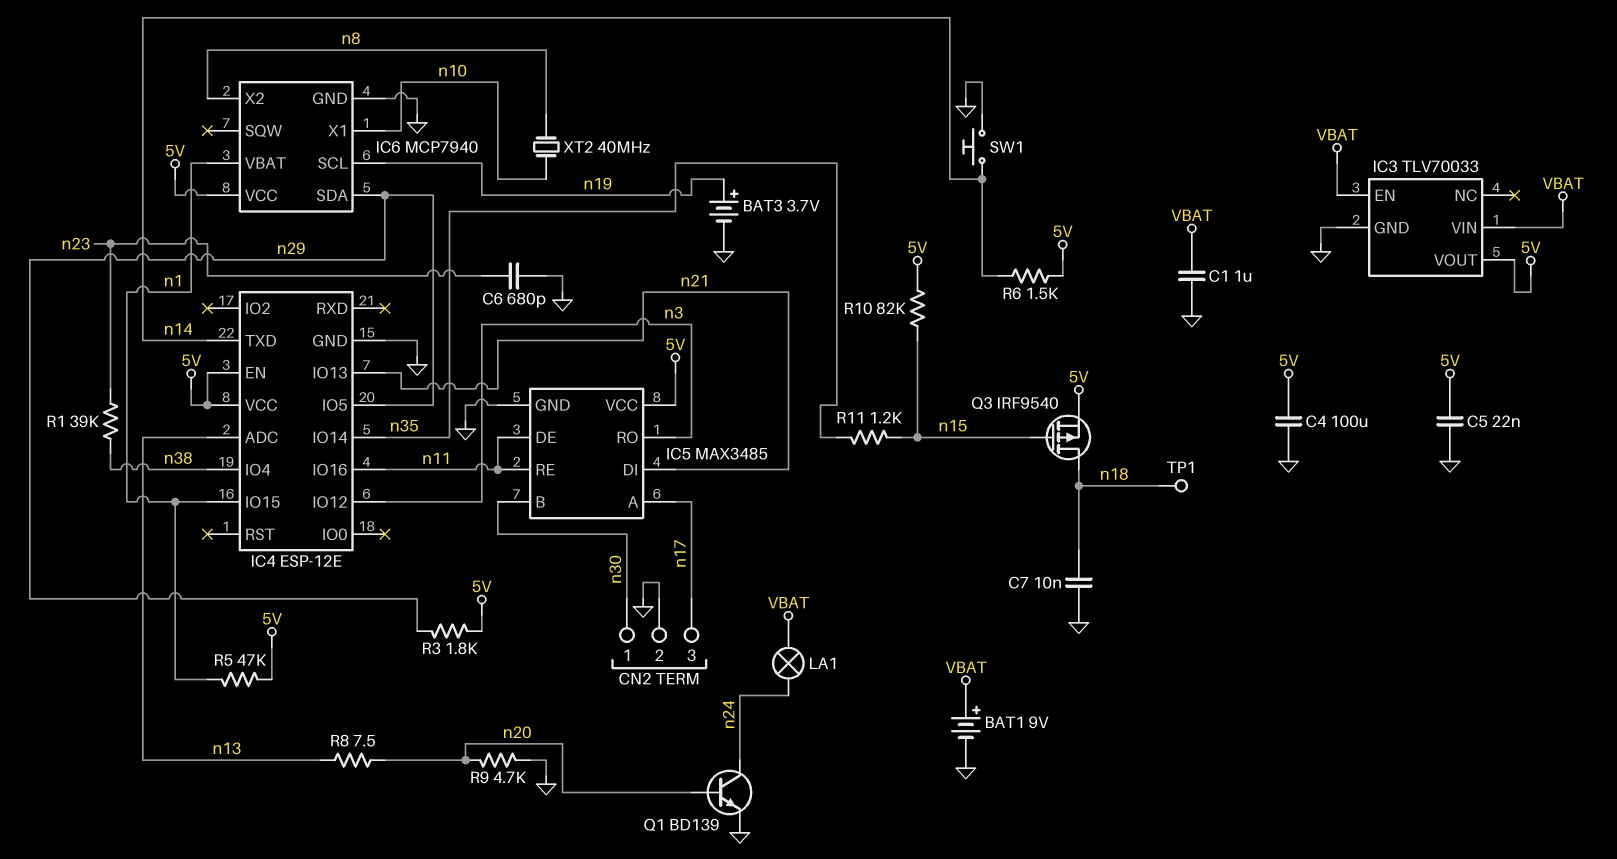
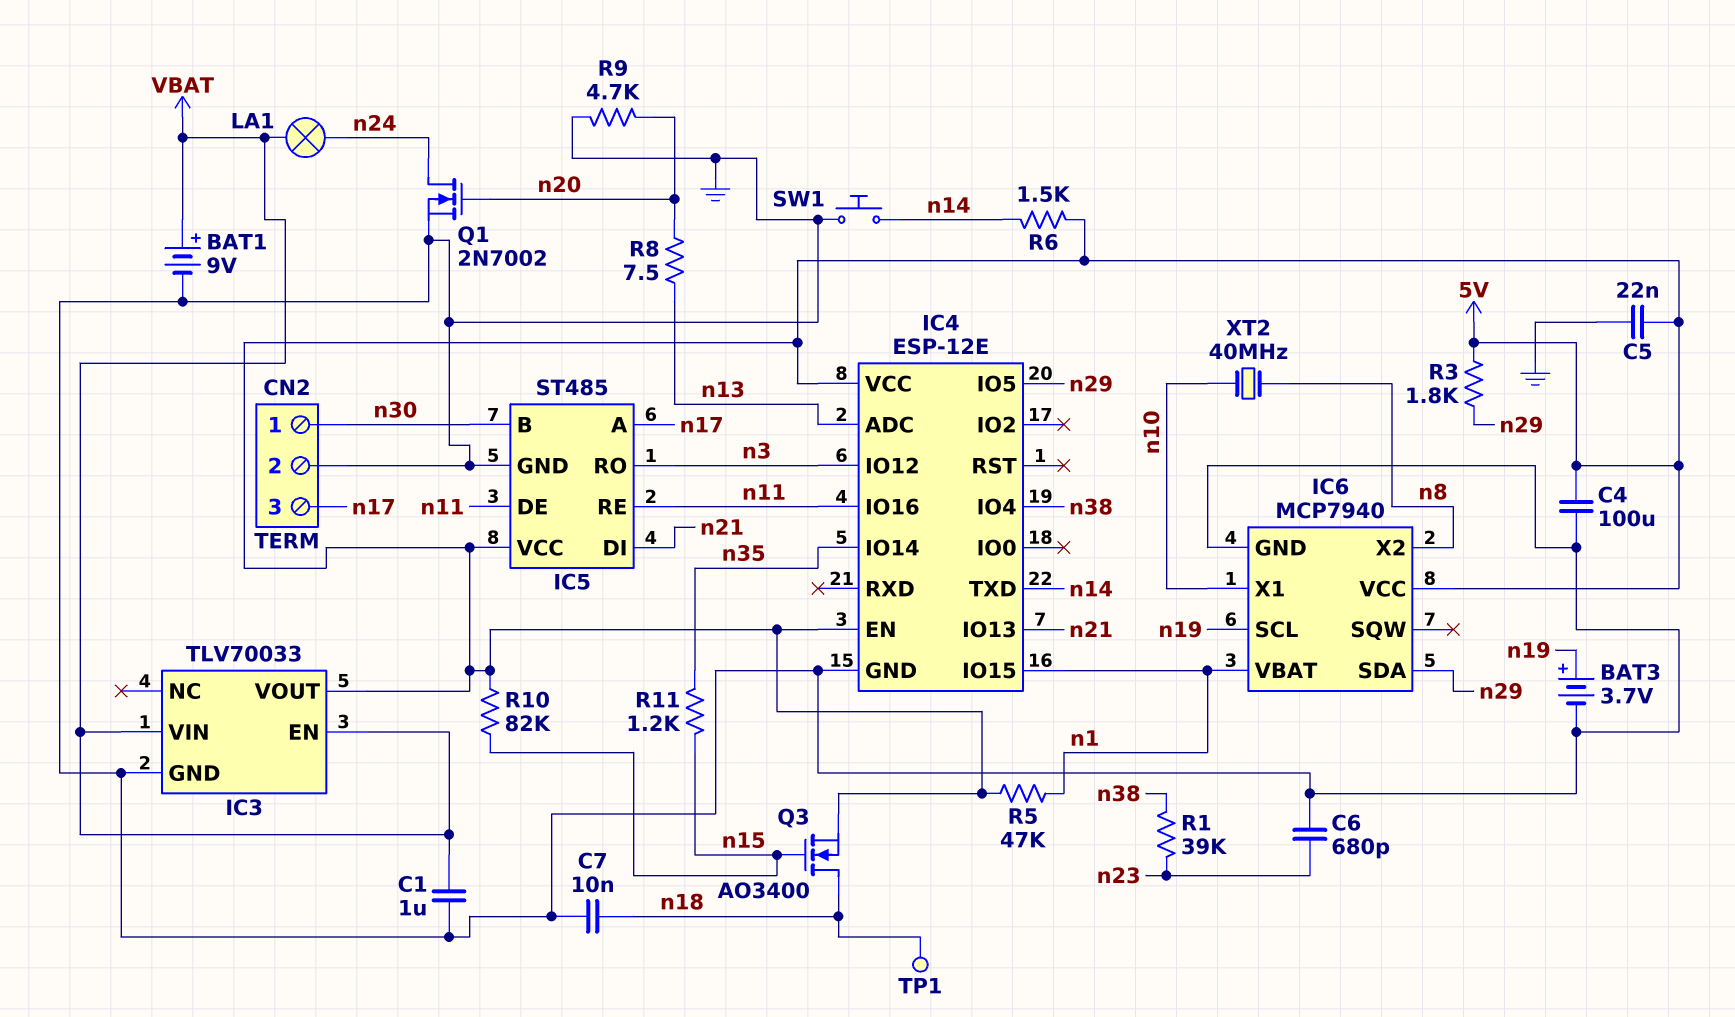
IC5: MAX3485 -> ST485
Q1: NPN BD139 (B n20, C n24, E GND) -> NMOS 2N7002 (G n20, D n24, S GND)
Q3: PMOS IRF9540 (G n15, D n18, S 5V) -> NMOS AO3400 (G n15, D n18, S 5V)

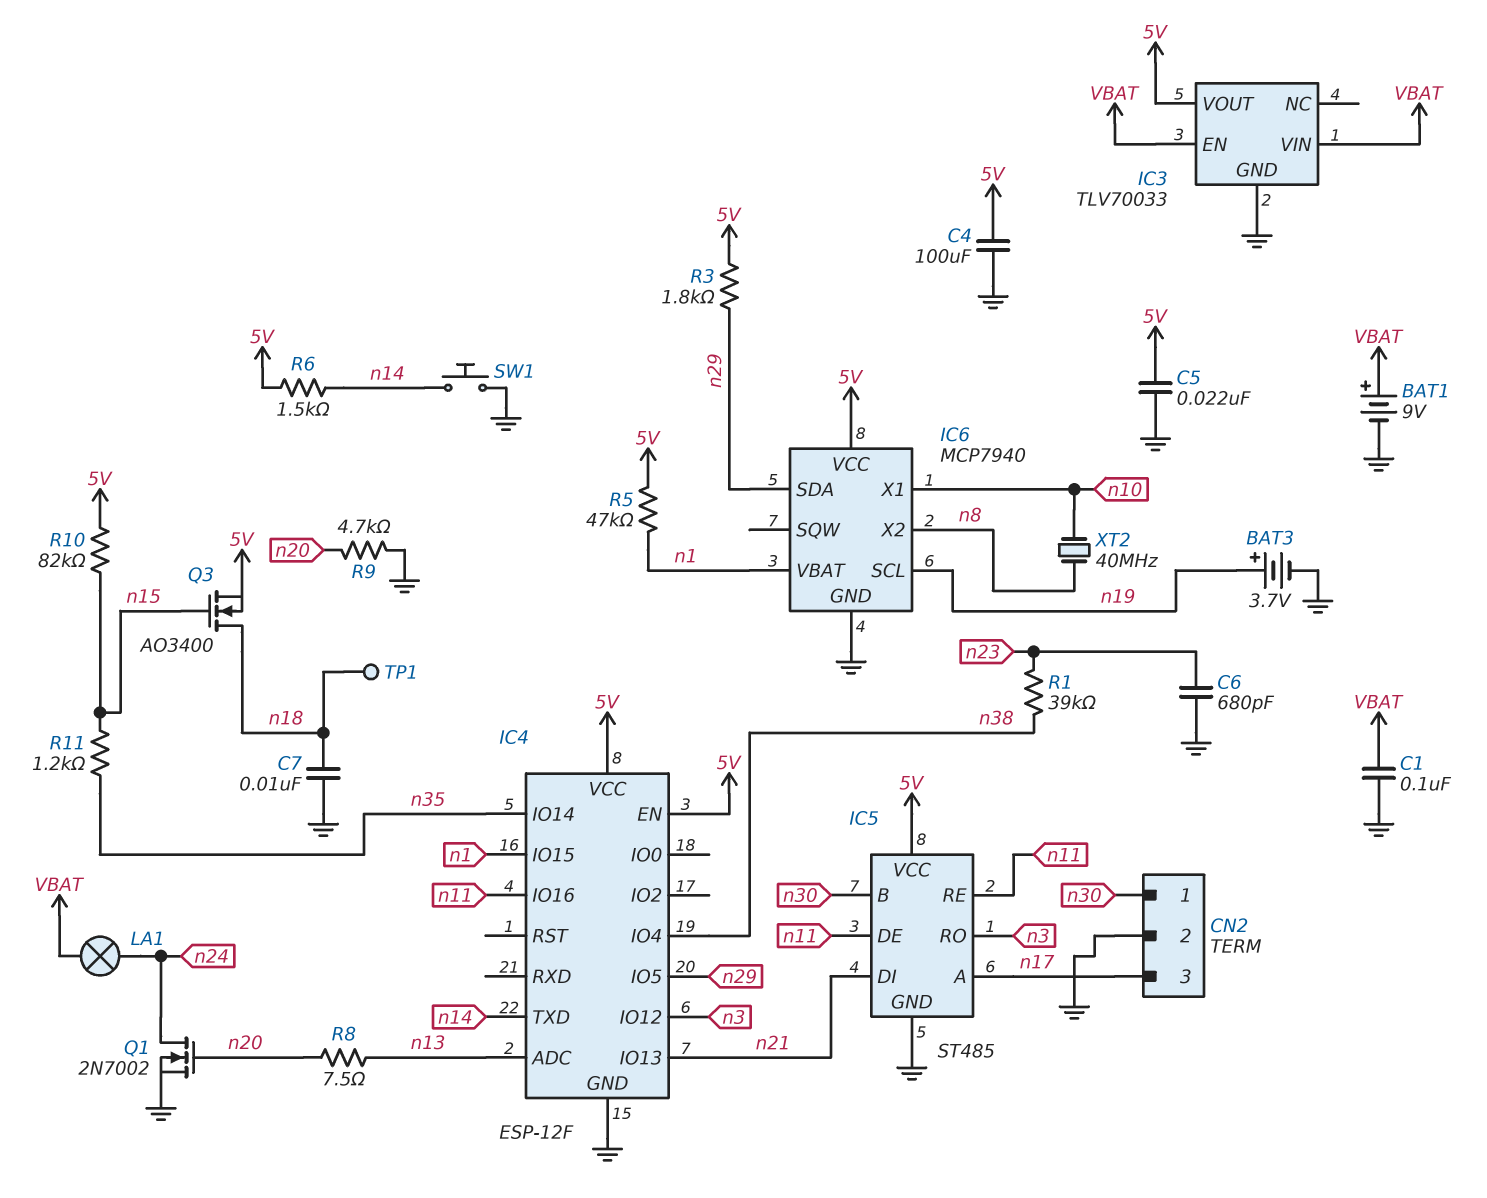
C1: 1uF (GND, VBAT) -> 100nF (GND, VBAT)
IC4: ESP-12E -> ESP-12F

